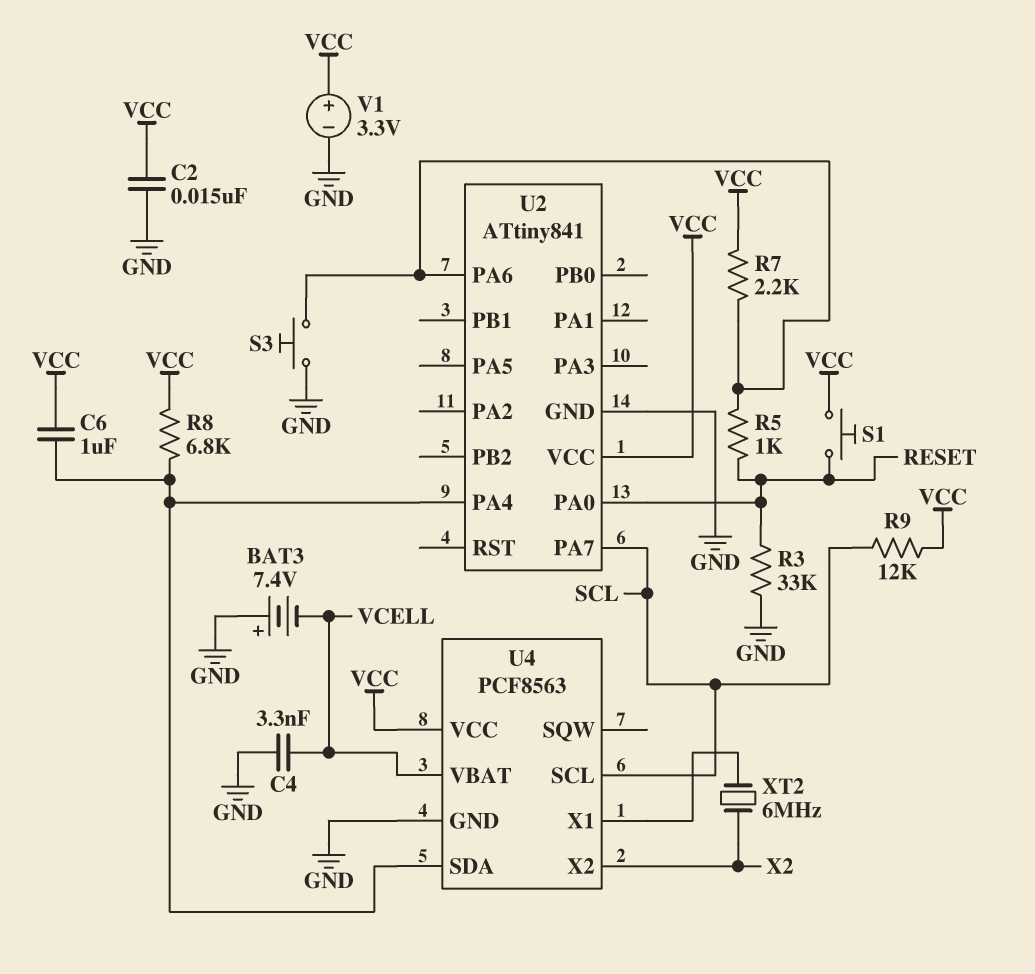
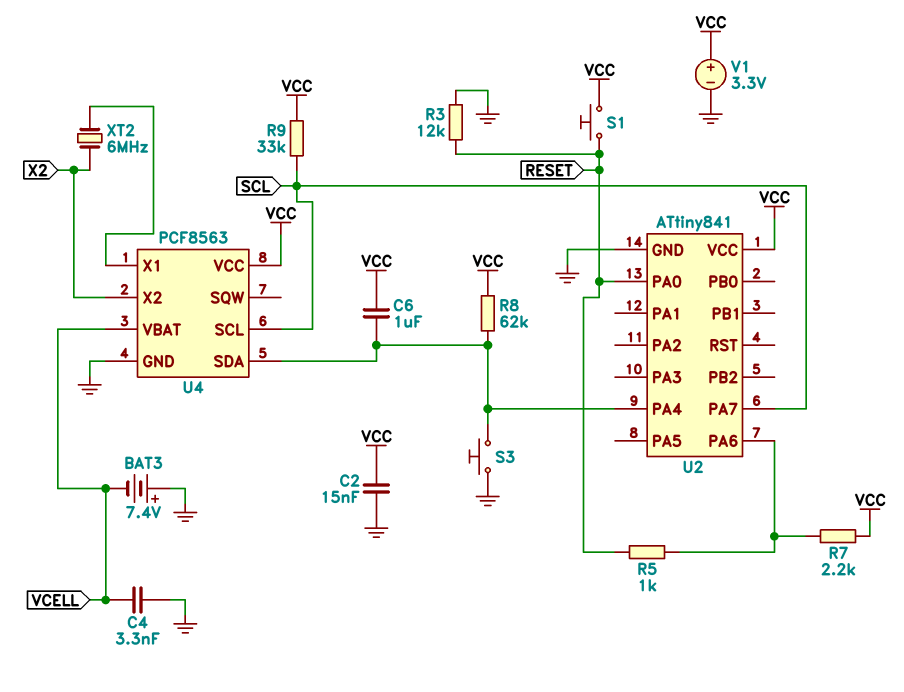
R3: 33k (GND, RESET) -> 12k (GND, RESET)
R8: 6.8k (U2/PA4, VCC) -> 62k (U2/PA4, VCC)
R9: 12k (SCL, VCC) -> 33k (SCL, VCC)
S3: button (GND, U2/PA6) -> button (GND, U2/PA4)

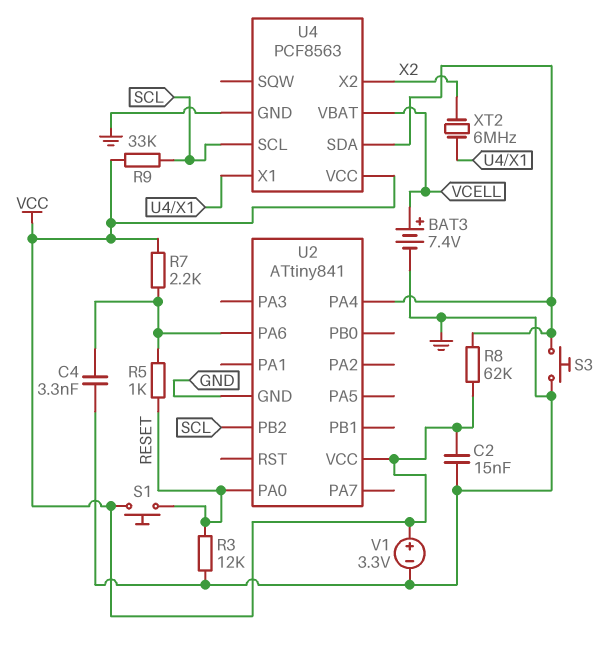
BAT3: 7.4V (plus GND, minus VCELL) -> 7.4V (plus VCELL, minus GND)
C4: 3.3nF (GND, VCELL) -> 3.3nF (GND, U2/PA6)
C6: 1uF (U2/PA4, VCC) -> none
U2 pin PA7: SCL -> none
U2 pin PB2: none -> SCL

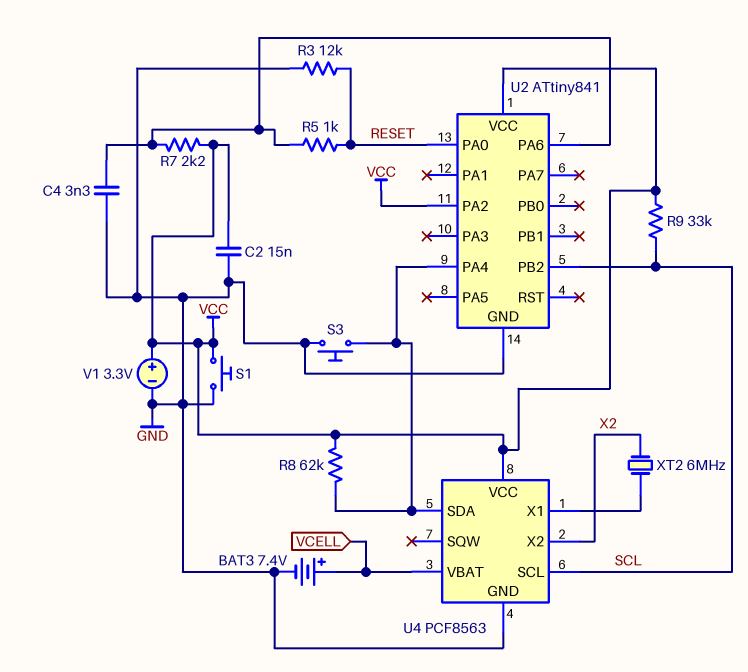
S1: button (RESET, VCC) -> button (GND, VCC)
U2 pin PA2: none -> VCC

